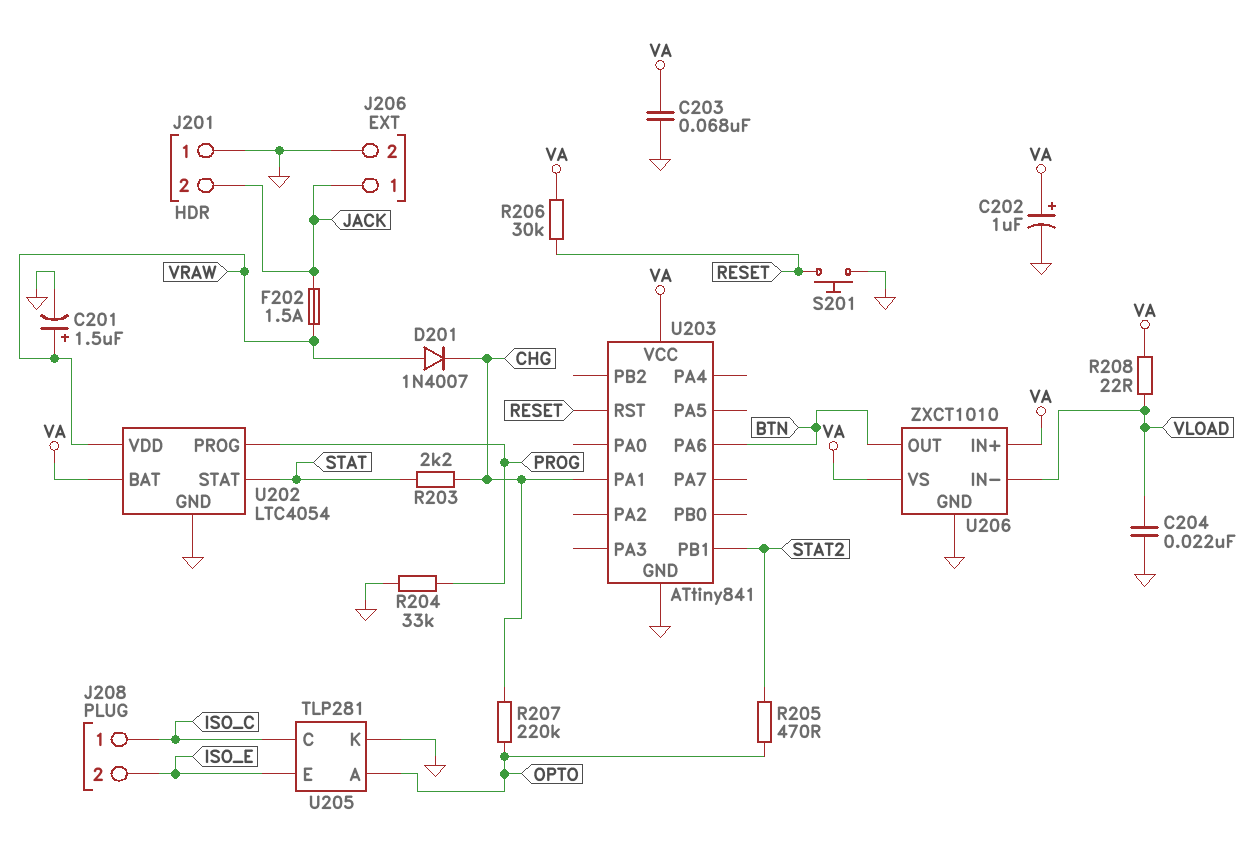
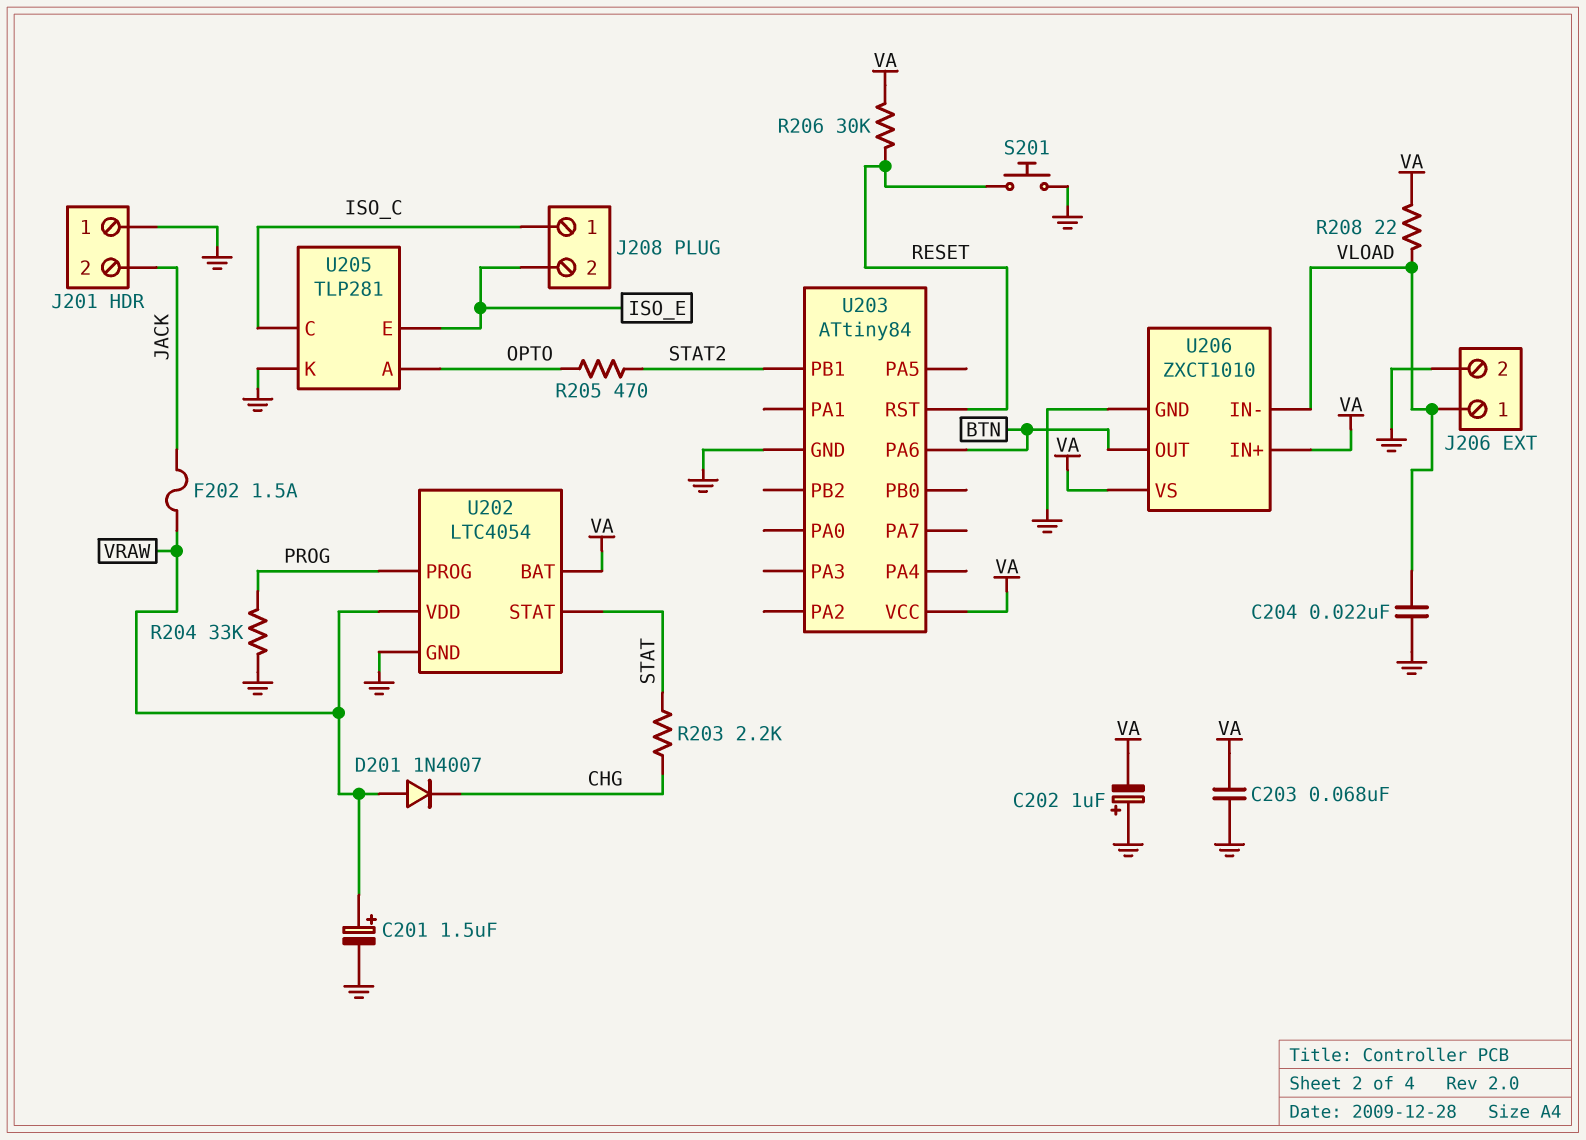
C202: 1uF (plus VA, minus GND) -> 1uF (plus GND, minus VA)
J206 pin 1: JACK -> VLOAD
R207: 220k (CHG, OPTO) -> none
U203: ATtiny841 -> ATtiny84
U203 pin PA1: CHG -> none

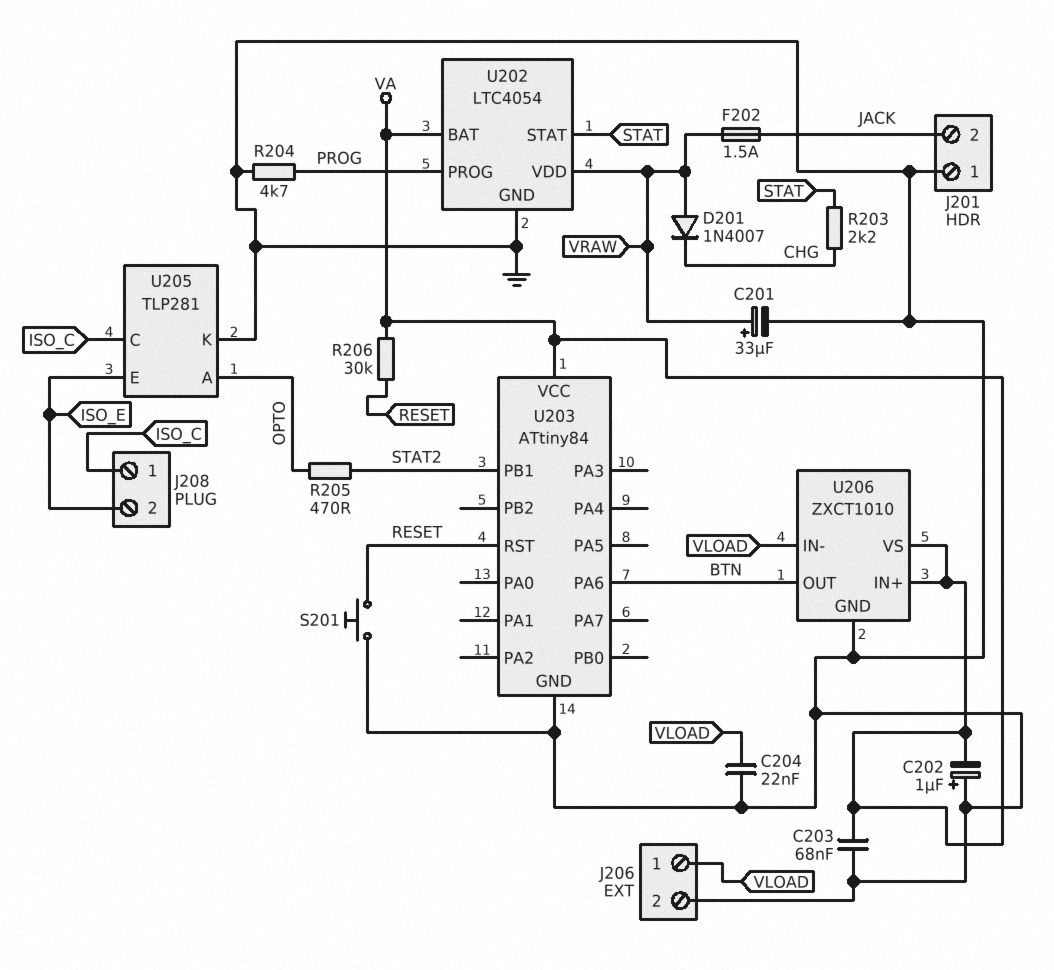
C201: 1.5uF (plus VRAW, minus GND) -> 33uF (plus VRAW, minus GND)
R204: 33k (GND, PROG) -> 4.7k (GND, PROG)
R208: 22 (VA, VLOAD) -> none

